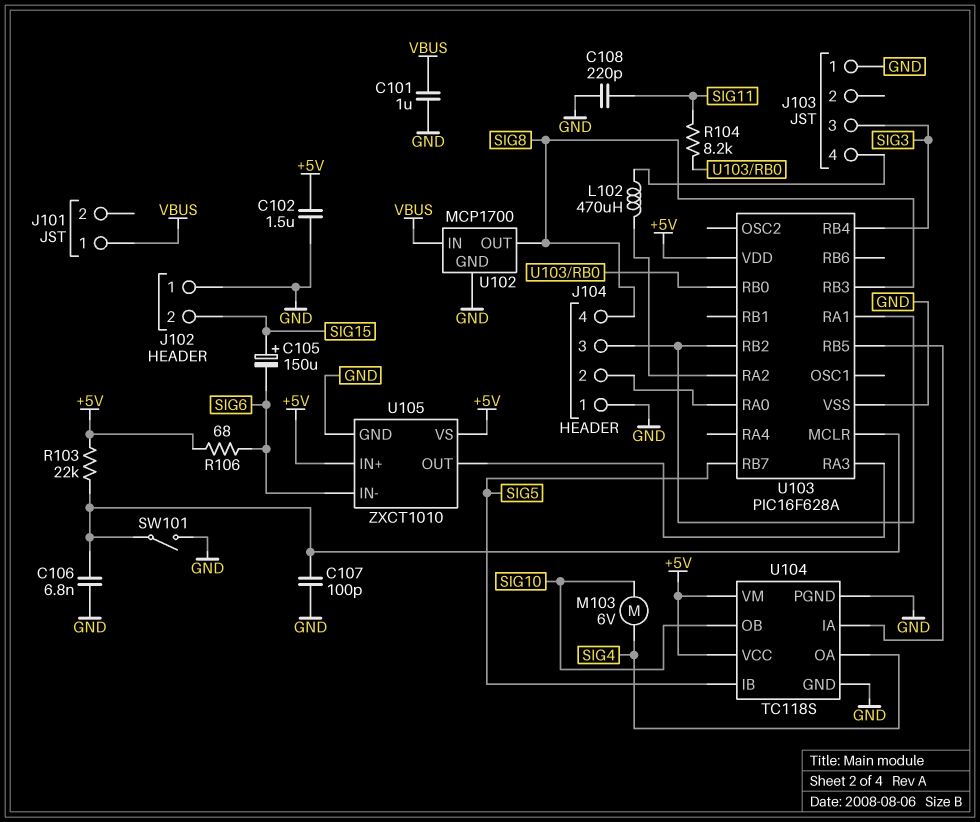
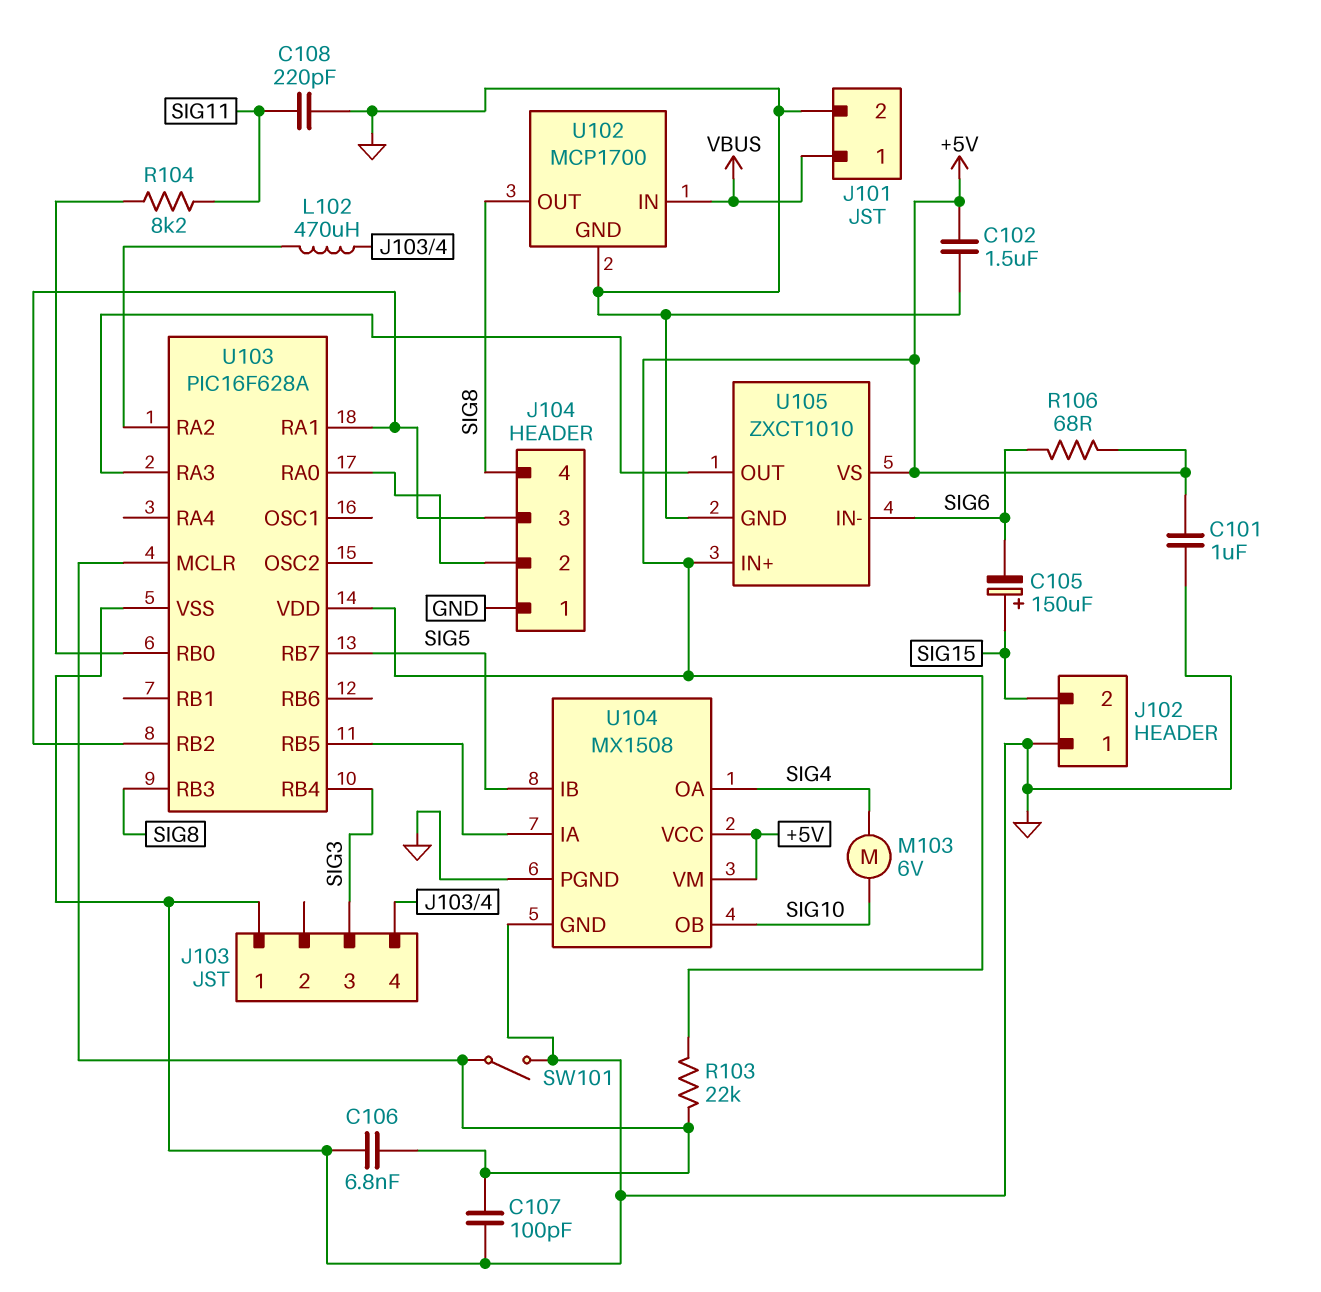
C101: 1uF (GND, VBUS) -> 1uF (+5V, GND)
J101 pin 2: none -> GND
U104: TC118S -> MX1508

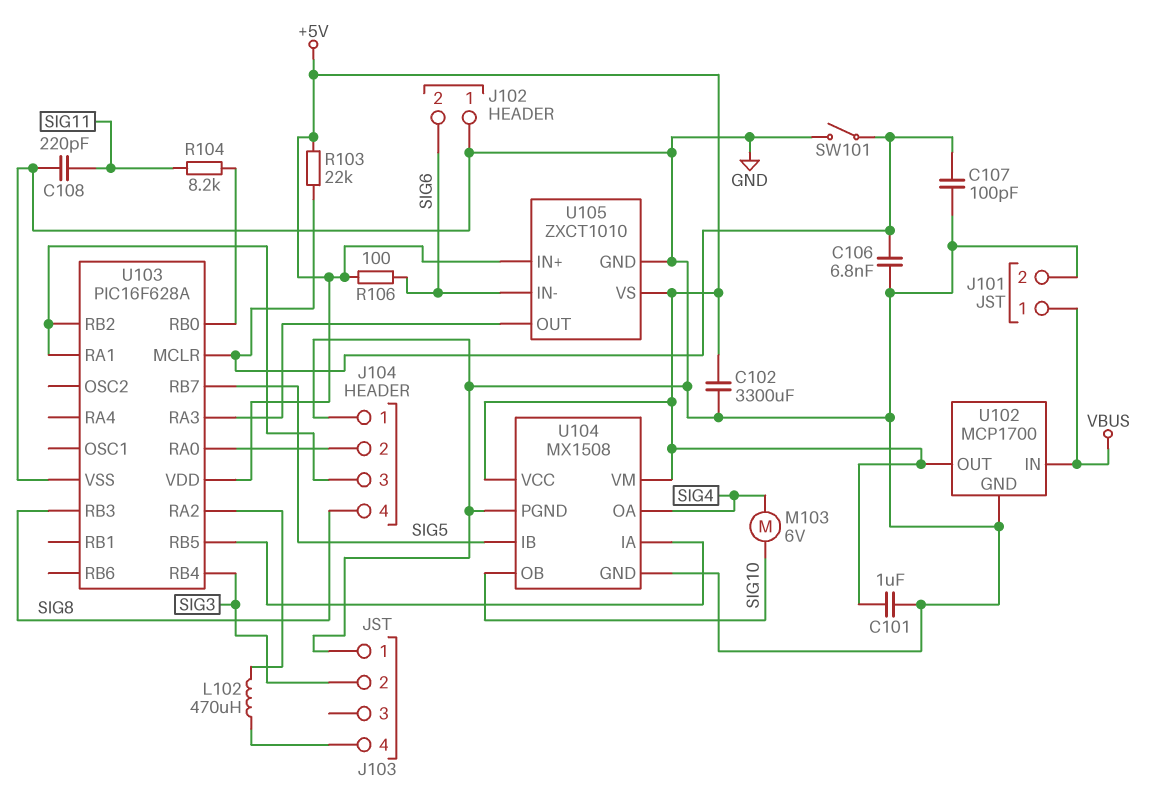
C102: 1.5uF (+5V, GND) -> 3300uF (+5V, GND)
C105: 150uF (plus SIG15, minus SIG6) -> none
J102 pin 2: SIG15 -> SIG6
J103 pin 2: none -> SIG3
J103 pin 3: SIG3 -> none
R106: 68 (+5V, SIG6) -> 100 (+5V, SIG6)
U102 pin OUT: SIG8 -> +5V

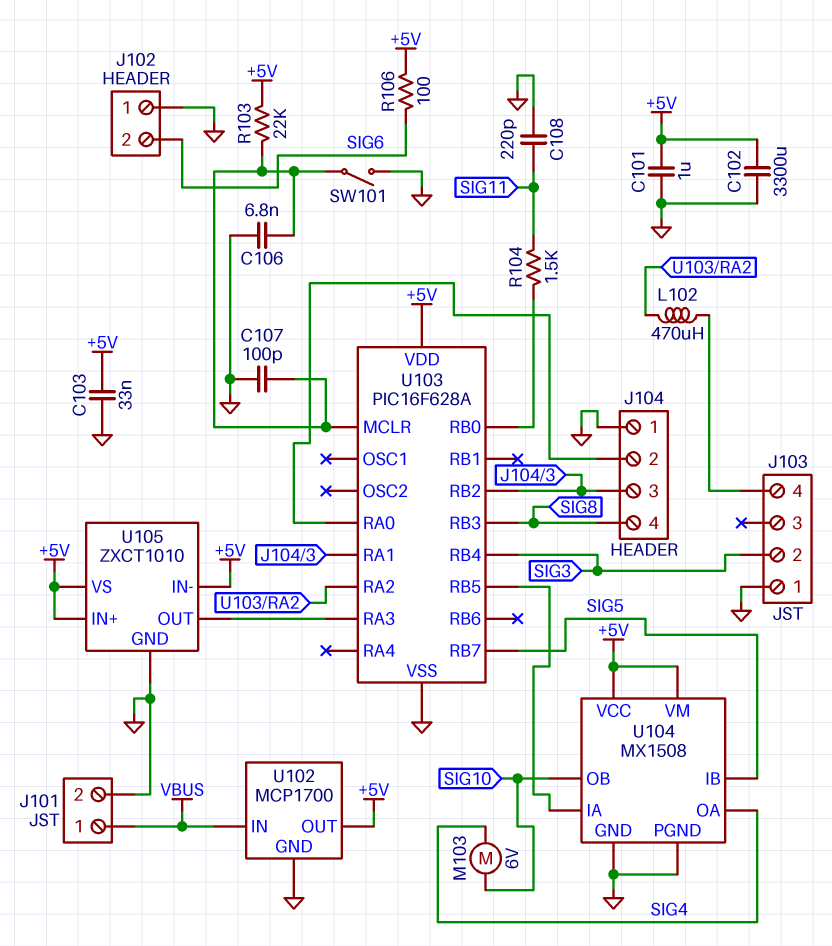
C103: none -> 33nF (+5V, GND)
R104: 8.2k (SIG11, U103/RB0) -> 1.5k (SIG11, U103/RB0)
U105 pin IN-: SIG6 -> +5V

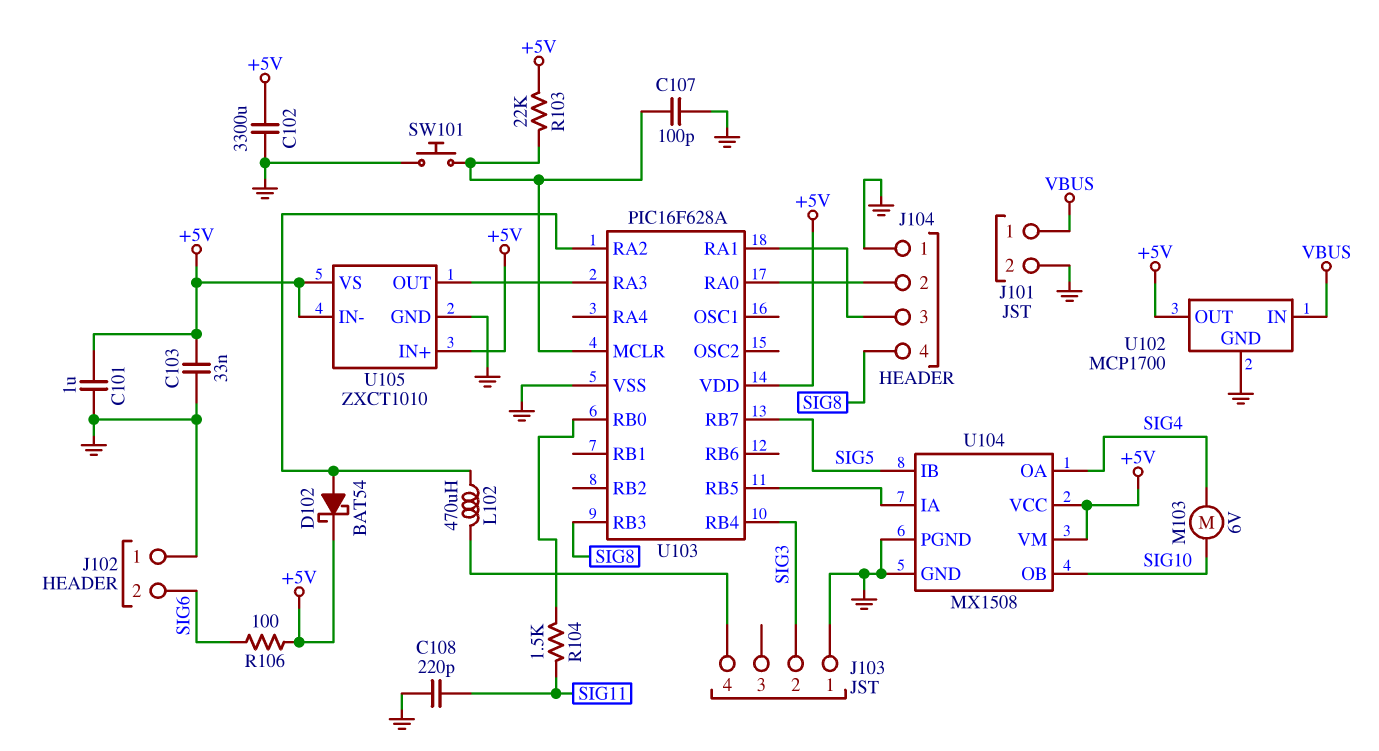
C106: 6.8nF (GND, U103/MCLR) -> none
D102: none -> schottky BAT54 (A U103/RA2, K +5V)
SW101: switch (GND, U103/MCLR) -> button (GND, U103/MCLR)
U103 pin RB2: J104/3 -> none

